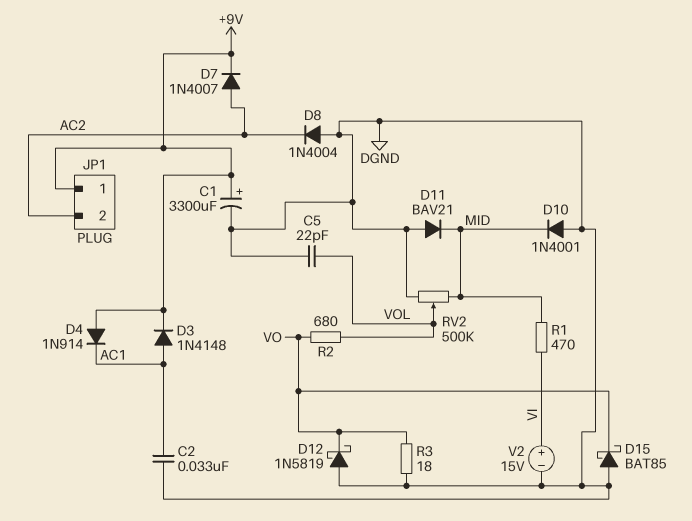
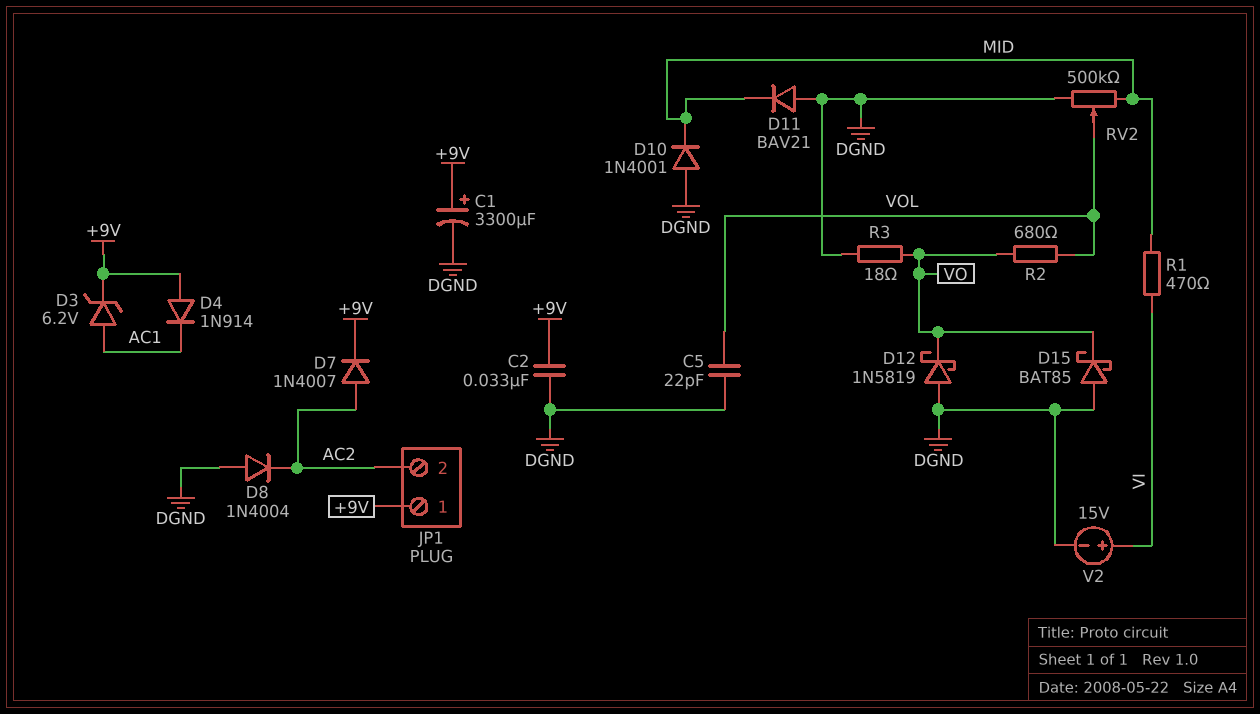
C2: 33nF (AC1, DGND) -> 33nF (+9V, DGND)
D3: diode 1N4148 (A AC1, K +9V) -> zener 6.2V (A AC1, K +9V)

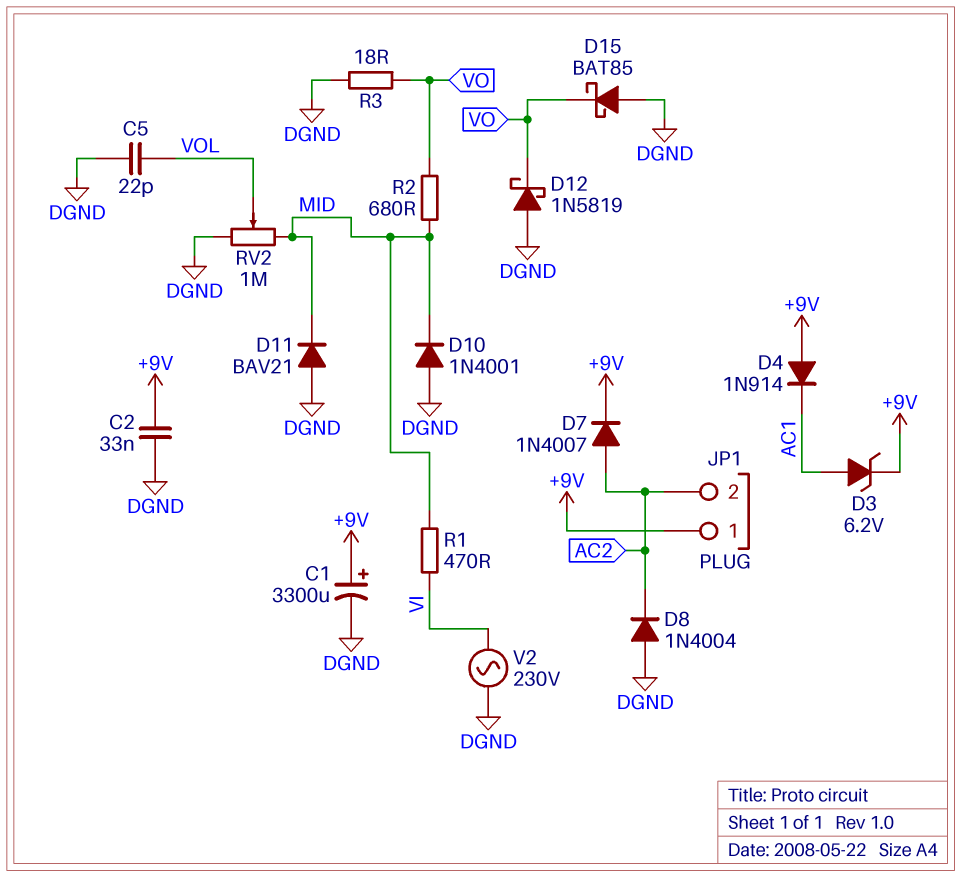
R2: 680 (VO, VOL) -> 680 (MID, VO)
RV2: 500k (DGND, MID, wiper VOL) -> 1M (DGND, MID, wiper VOL)
V2: 15V (plus VI, minus DGND) -> AC 230V (DGND, VI)

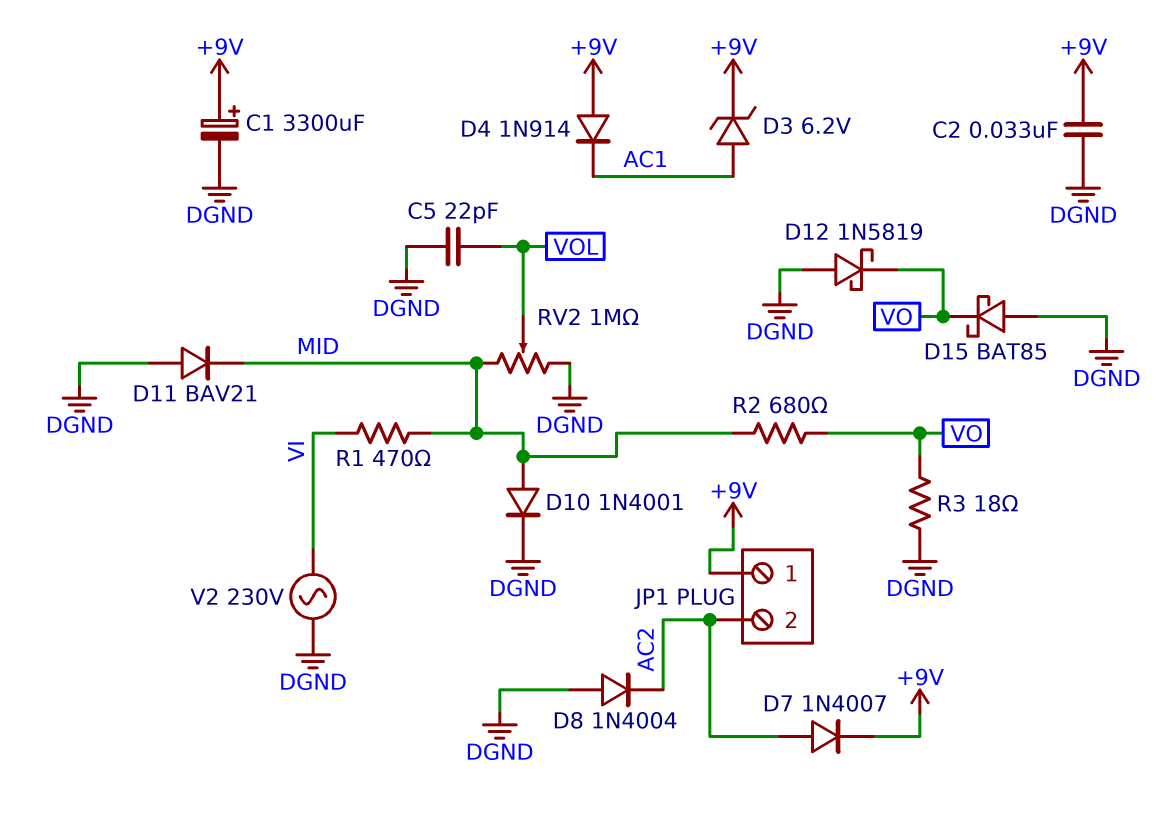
D10: diode 1N4001 (A DGND, K MID) -> diode 1N4001 (A MID, K DGND)

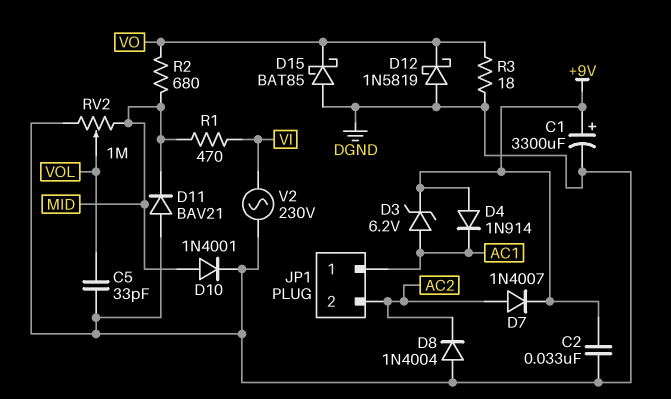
C5: 22pF (DGND, VOL) -> 33pF (DGND, VOL)
JP1 pin 1: +9V -> AC1

